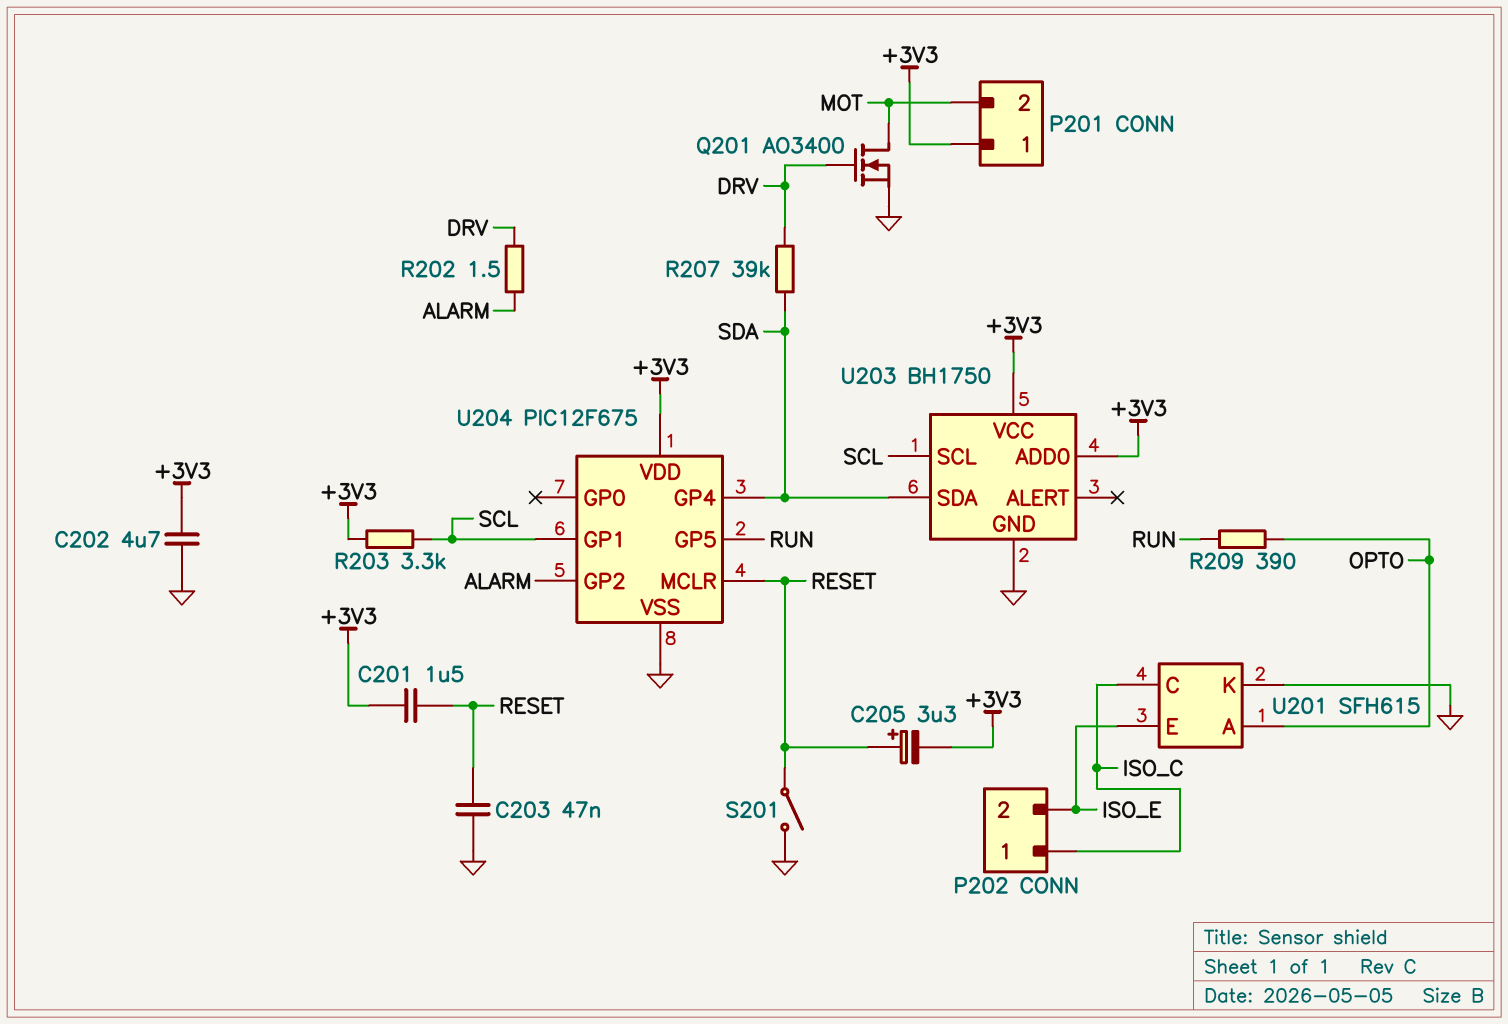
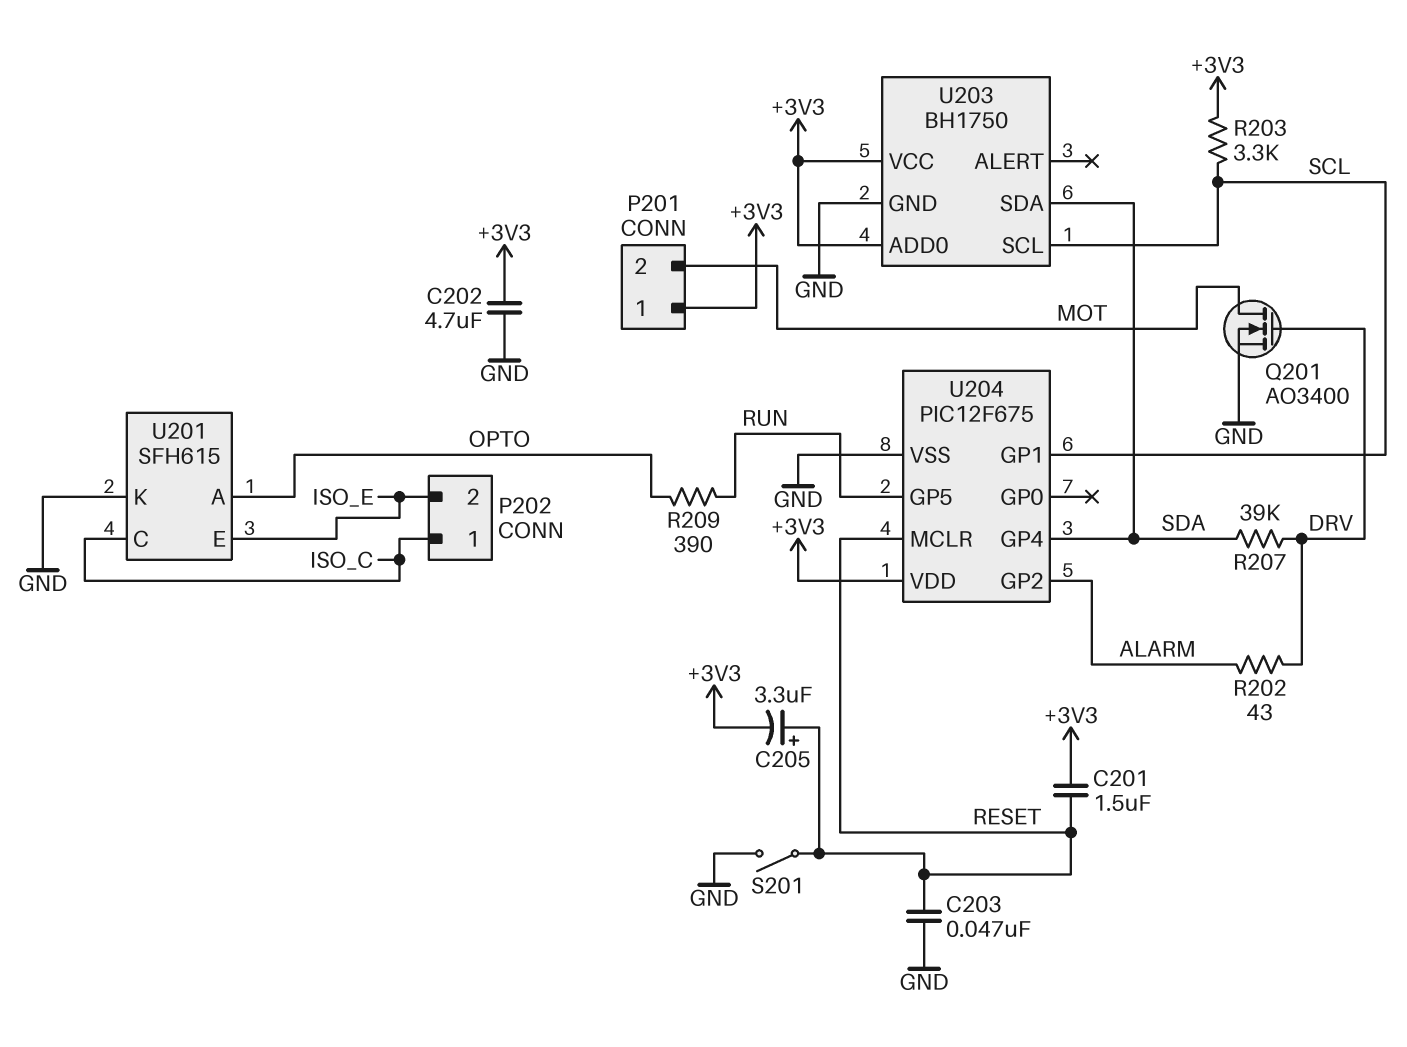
R202: 1.5 (ALARM, DRV) -> 43 (ALARM, DRV)

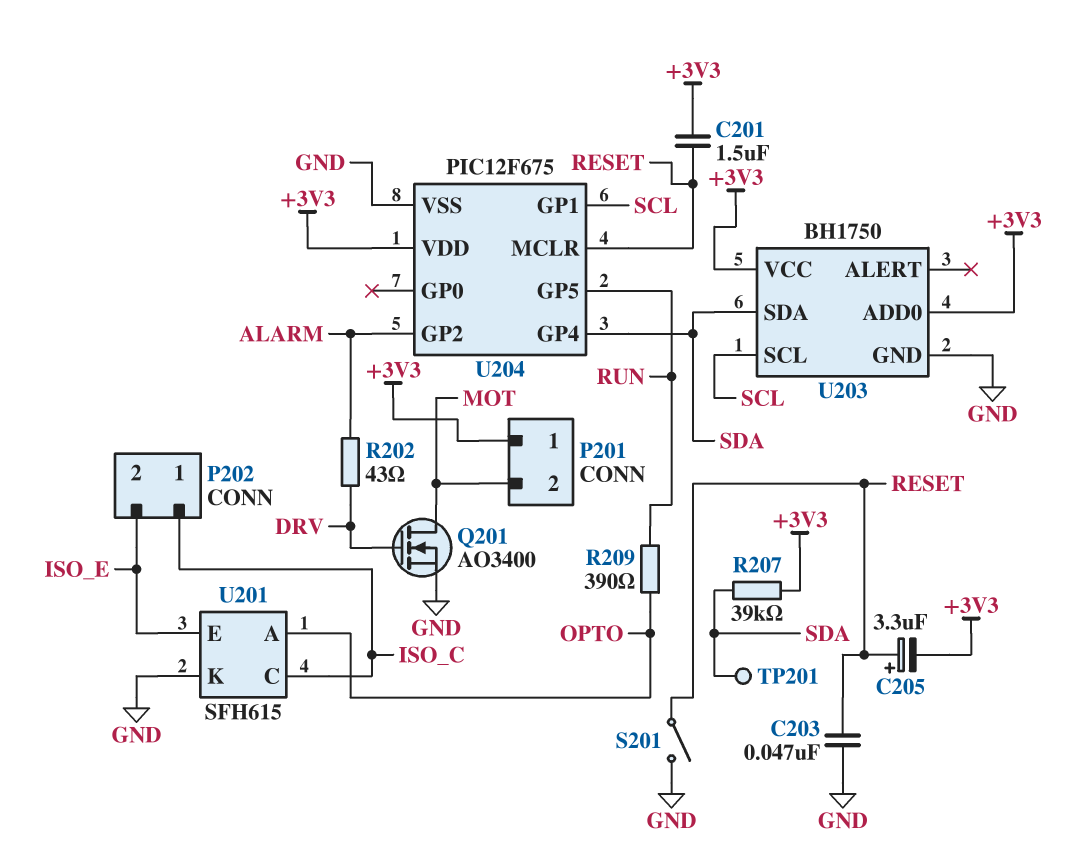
C202: 4.7uF (+3V3, GND) -> none
R203: 3.3k (+3V3, SCL) -> none
R207: 39k (DRV, SDA) -> 39k (+3V3, SDA)
TP201: none -> test point (SDA)

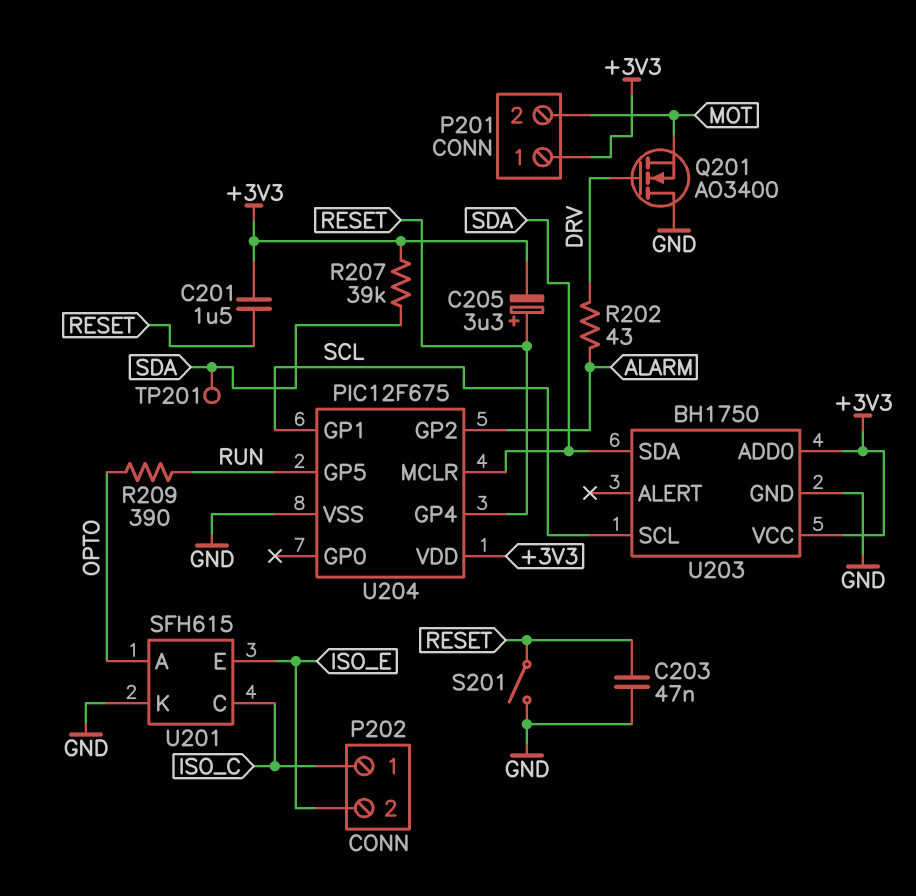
Q201: NMOS AO3400 (G DRV, D MOT, S GND) -> NMOS AO3400 (G DRV, D GND, S MOT)
U204 pin GP4: SDA -> RESET
U204 pin MCLR: RESET -> SDA

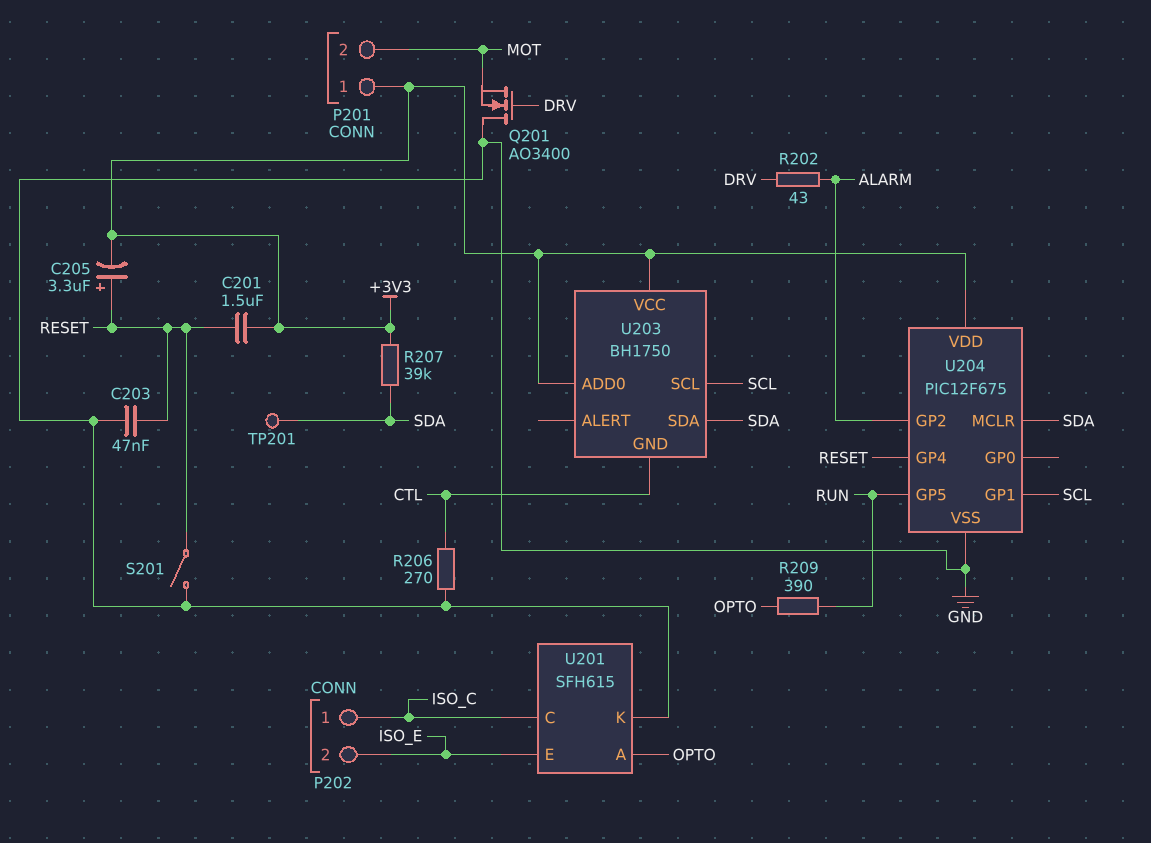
R206: none -> 270 (CTL, GND)
U203 pin GND: GND -> CTL

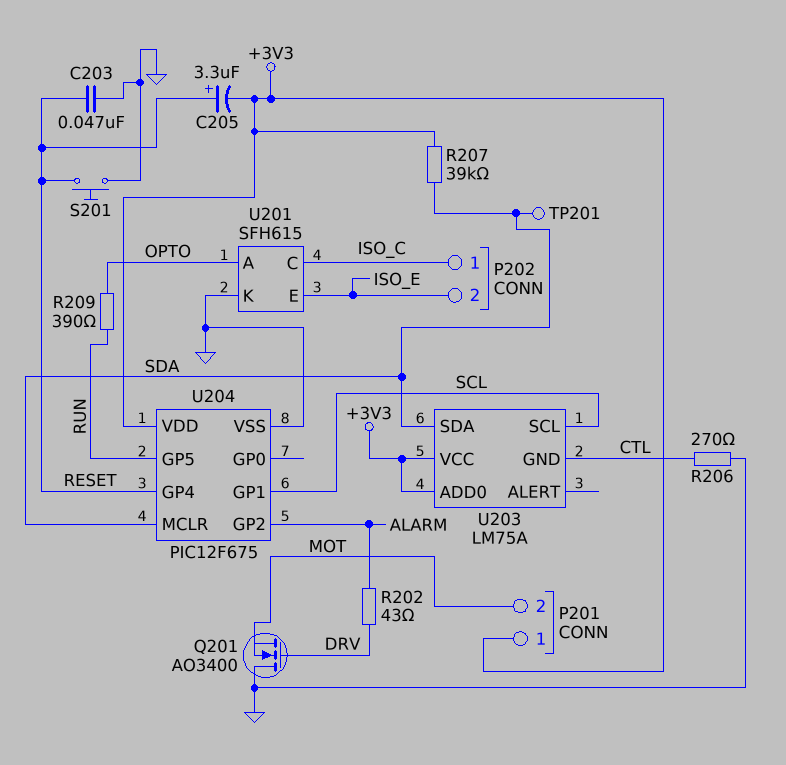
C201: 1.5uF (+3V3, RESET) -> none
S201: switch (GND, RESET) -> button (GND, RESET)
U203: BH1750 -> LM75A

